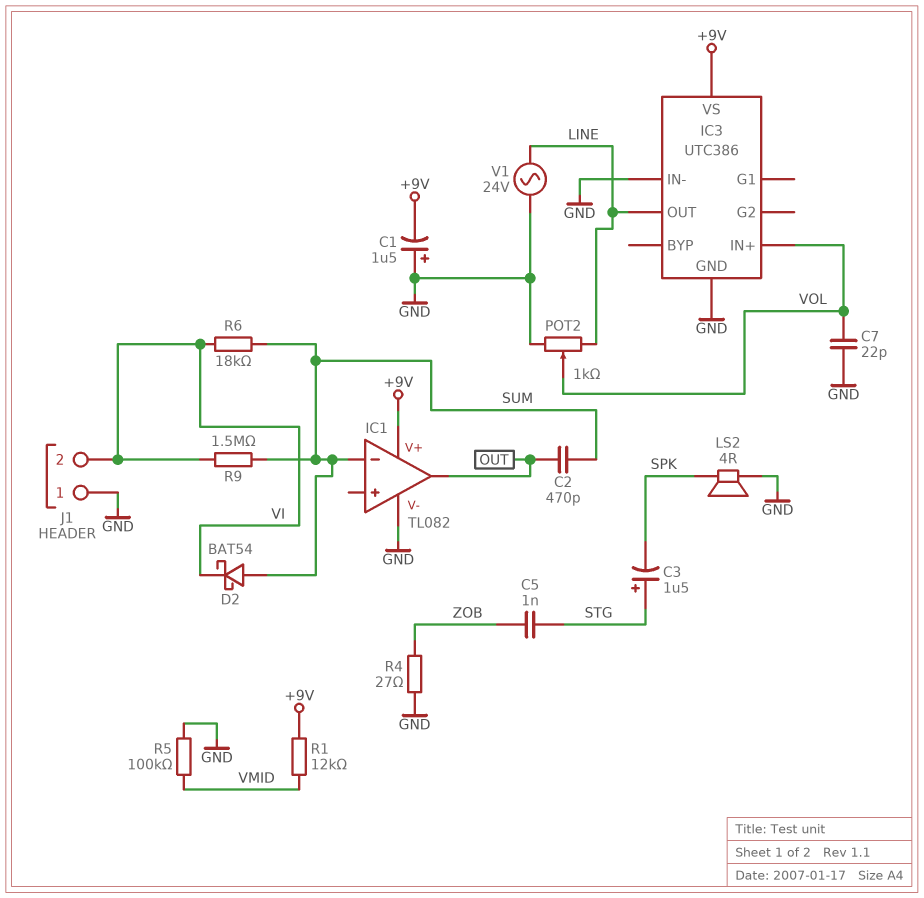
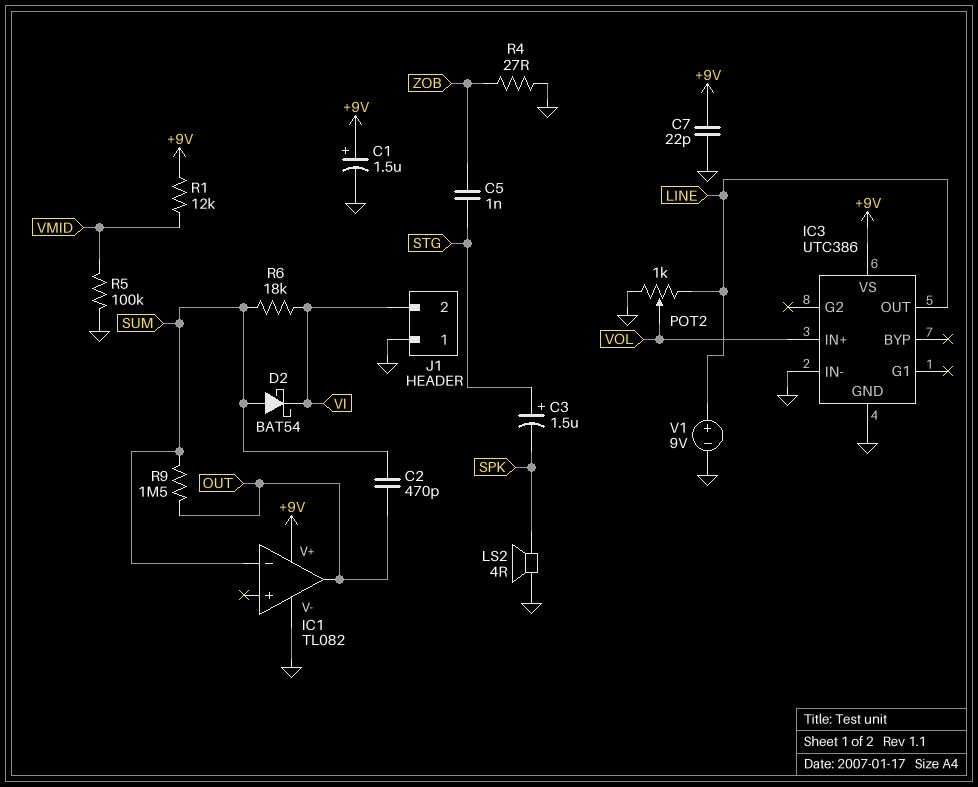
C1: 1.5uF (plus GND, minus +9V) -> 1.5uF (plus +9V, minus GND)
C7: 22pF (GND, VOL) -> 22pF (+9V, GND)
R9: 1.5M (SUM, VI) -> 1.5M (OUT, SUM)
V1: AC 24V (GND, LINE) -> 9V (plus LINE, minus GND)

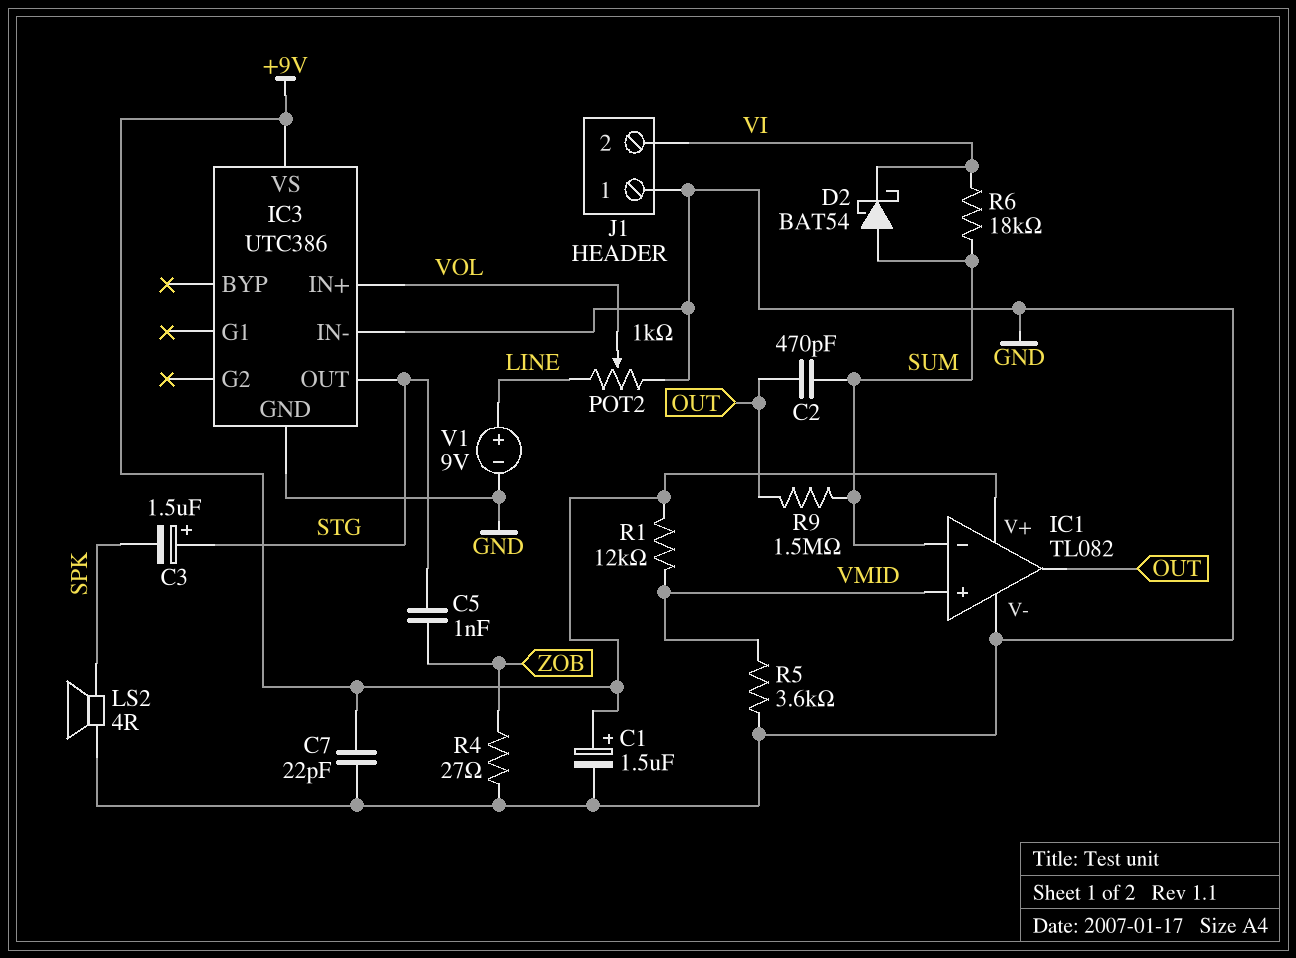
IC1 pin in+: none -> VMID
IC3 pin OUT: LINE -> STG
R5: 100k (GND, VMID) -> 3.6k (GND, VMID)

